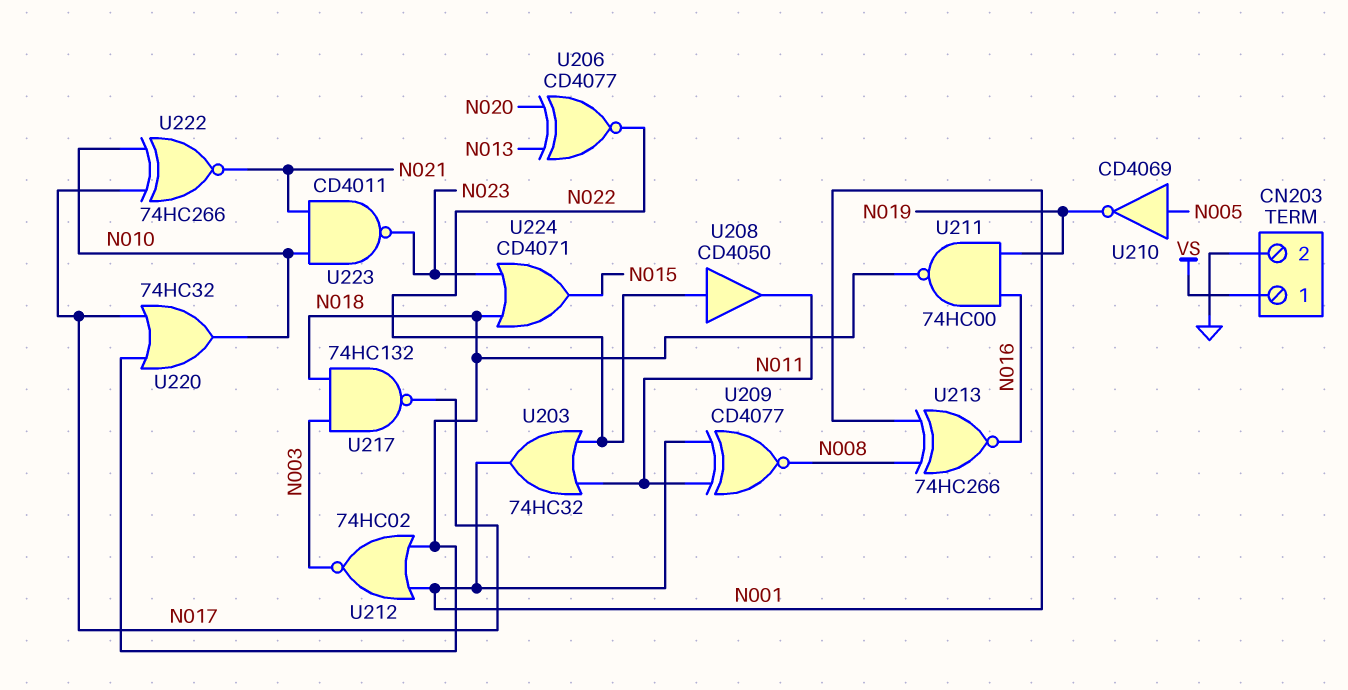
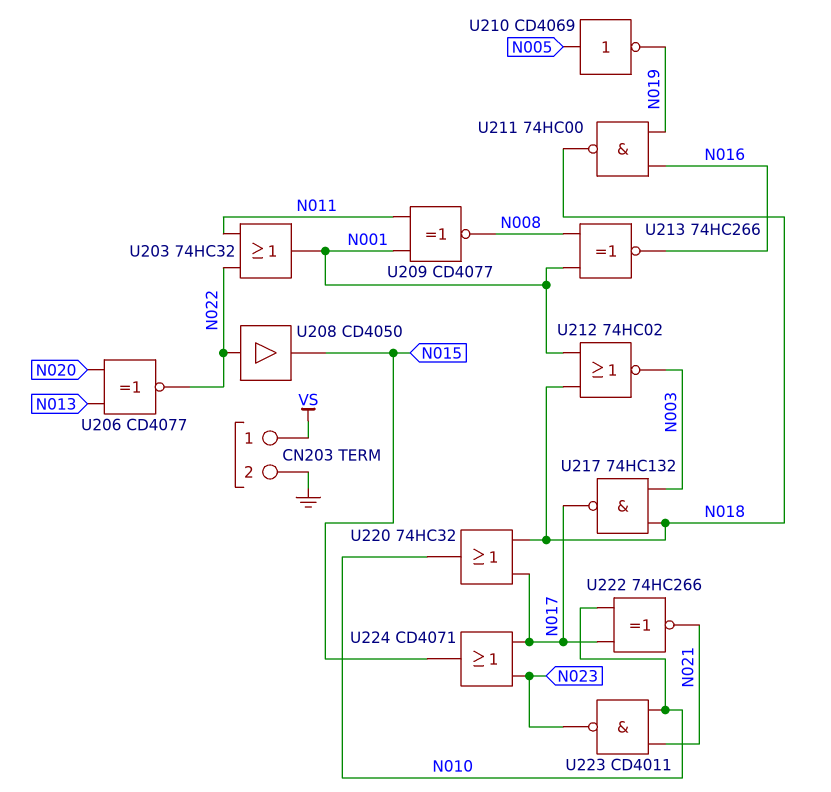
U208: buffer CD4050 (in N022, out N011) -> buffer CD4050 (in N022, out N015)
U224: OR CD4071 (in N018, in N023, out N015) -> OR CD4071 (in N017, in N023, out N015)

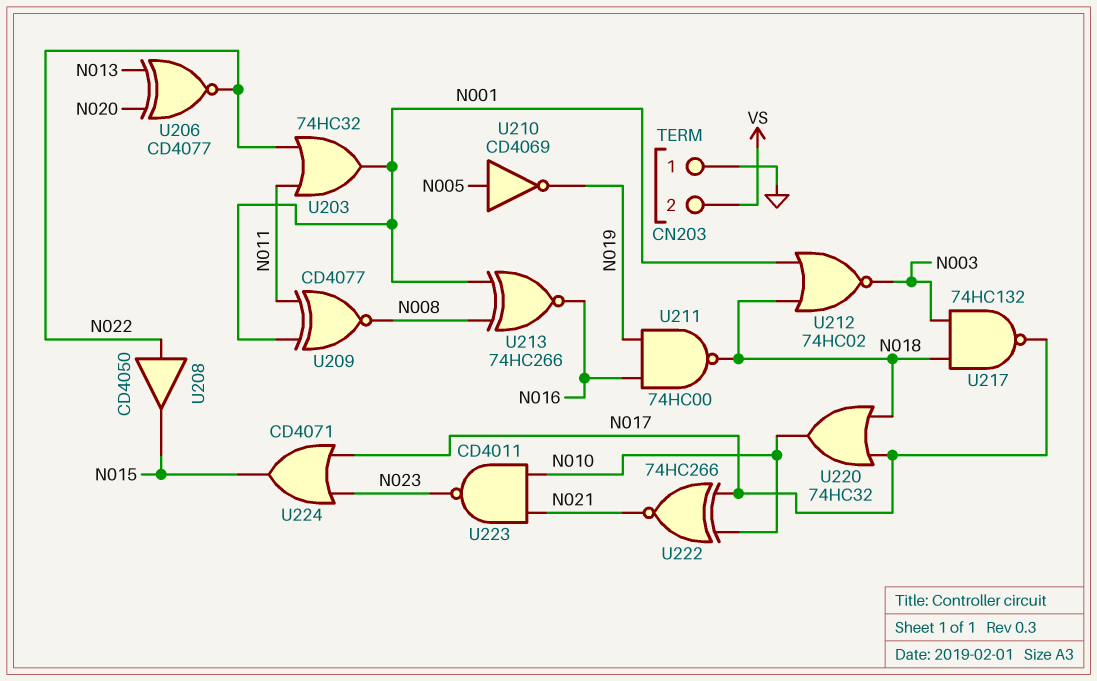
CN203 pin 1: VS -> GND
CN203 pin 2: GND -> VS

